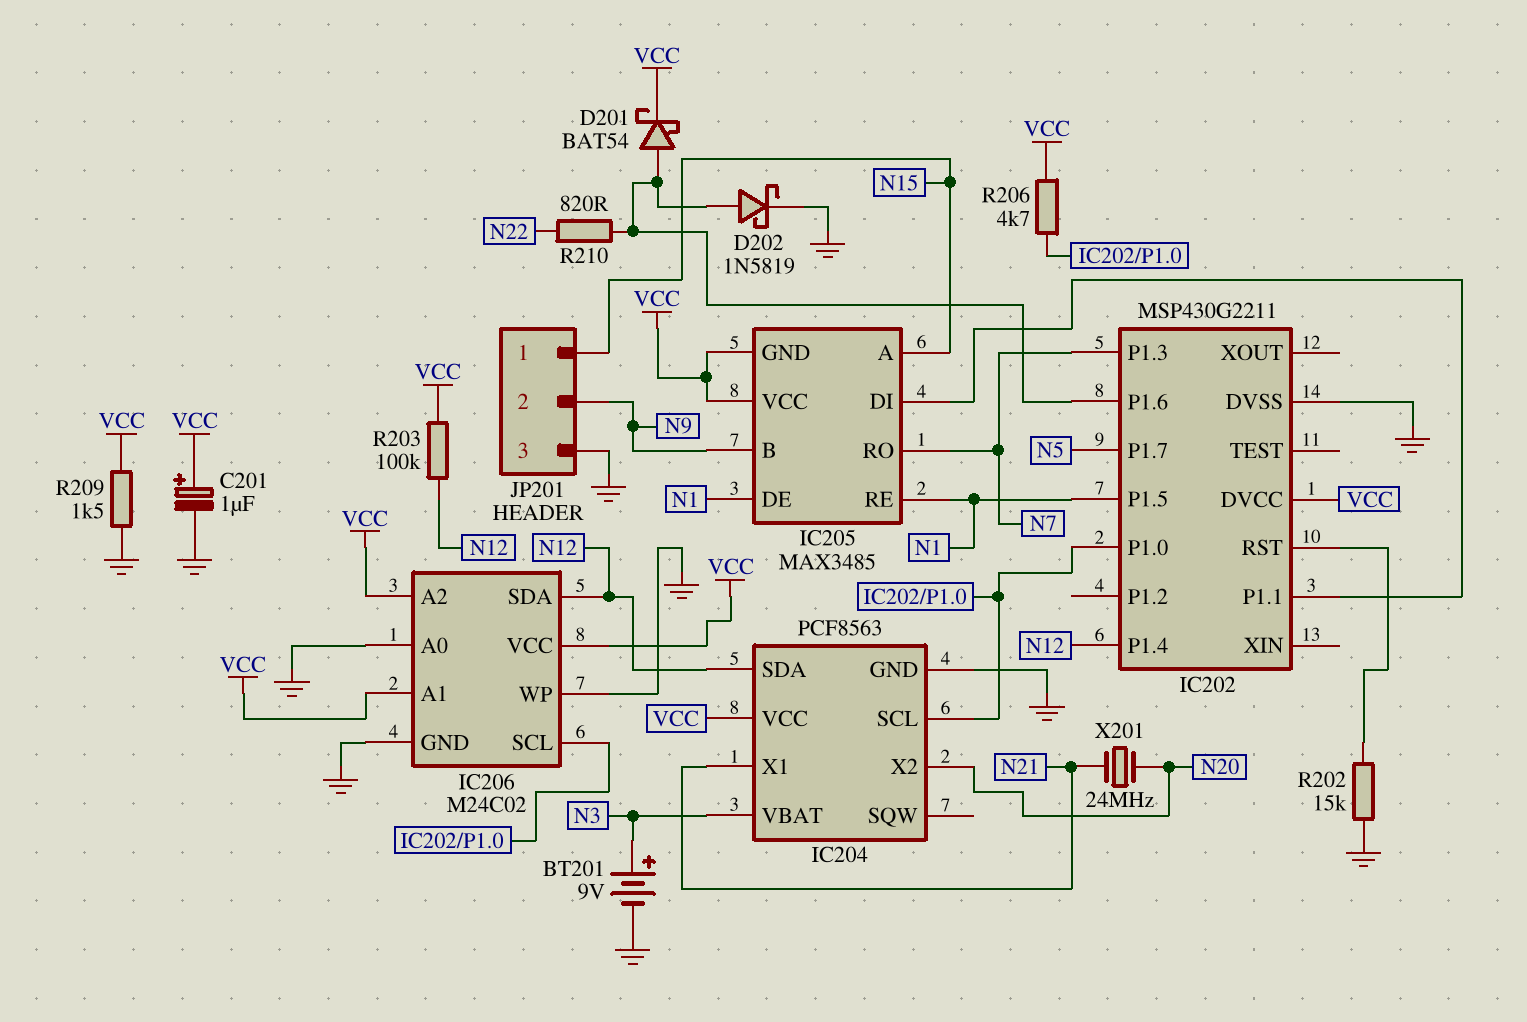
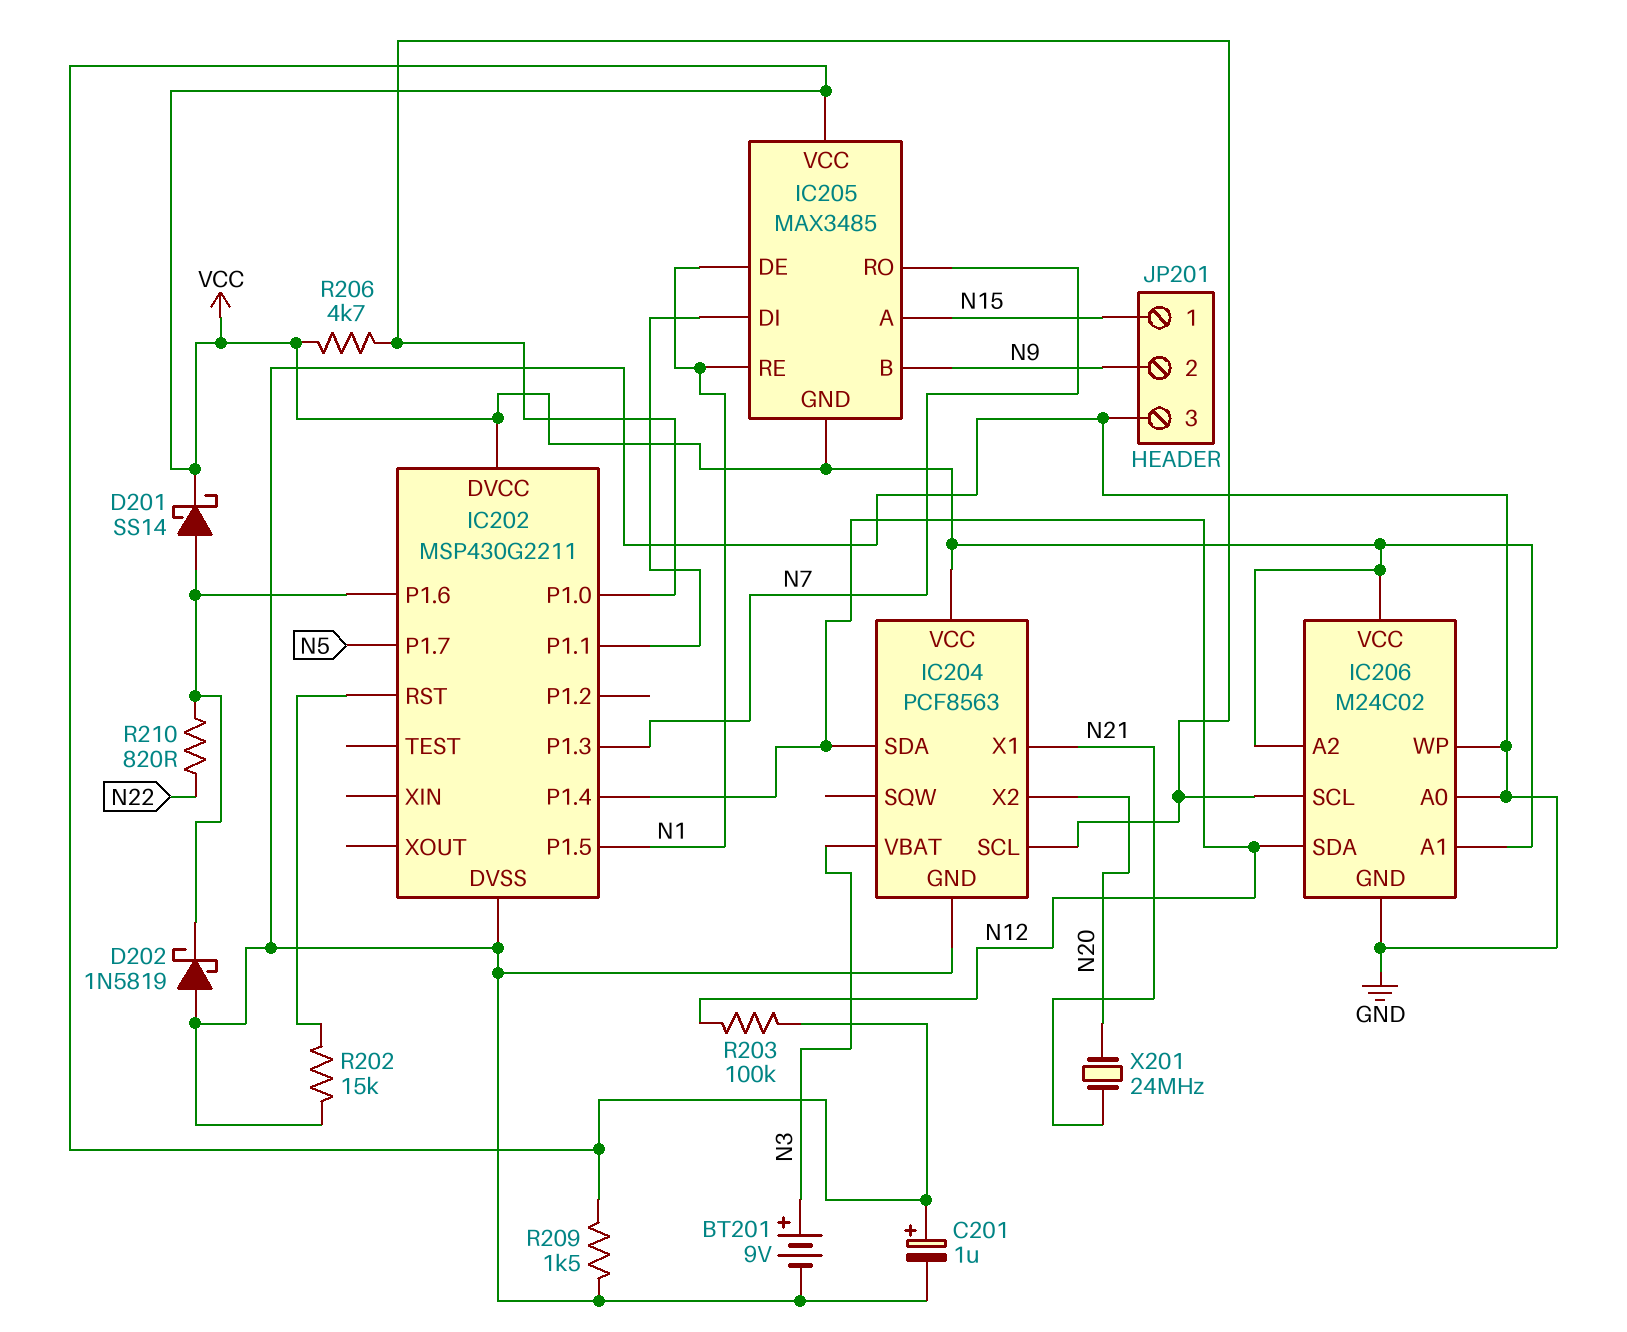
D201: schottky BAT54 (A IC202/P1.6, K VCC) -> schottky SS14 (A IC202/P1.6, K VCC)
D202: schottky 1N5819 (A IC202/P1.6, K GND) -> schottky 1N5819 (A GND, K IC202/P1.6)

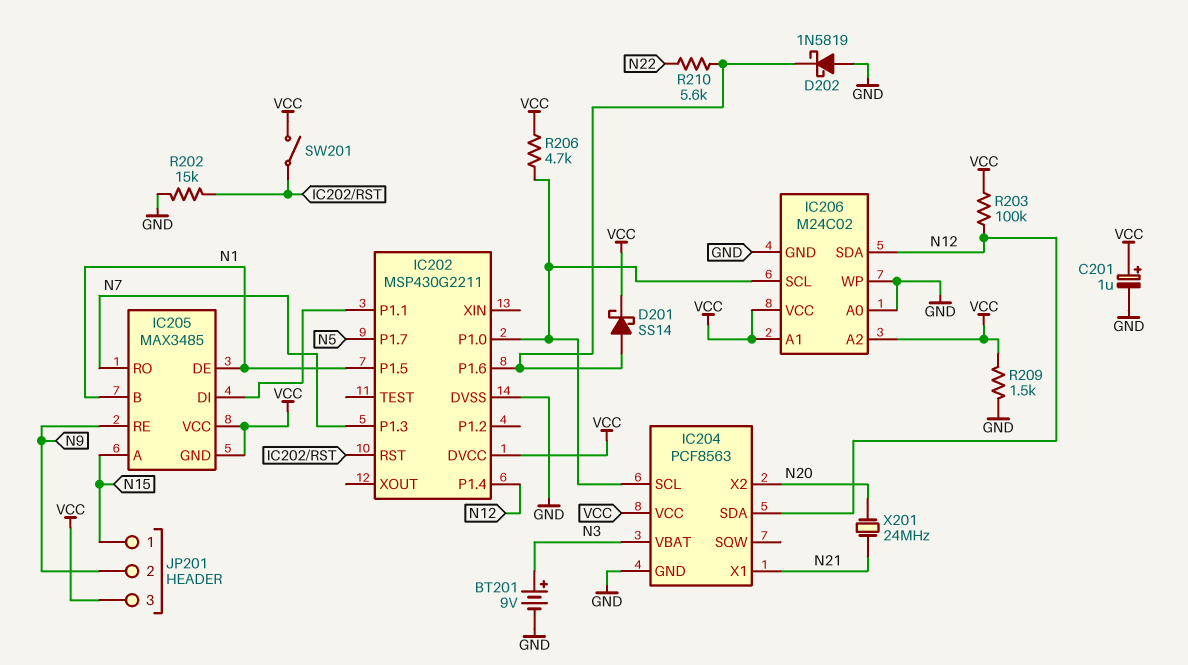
IC205 pin B: N9 -> N1
IC205 pin RE: N1 -> N9
JP201 pin 3: GND -> VCC
R210: 820 (IC202/P1.6, N22) -> 5.6k (IC202/P1.6, N22)
SW201: none -> switch (IC202/RST, VCC)

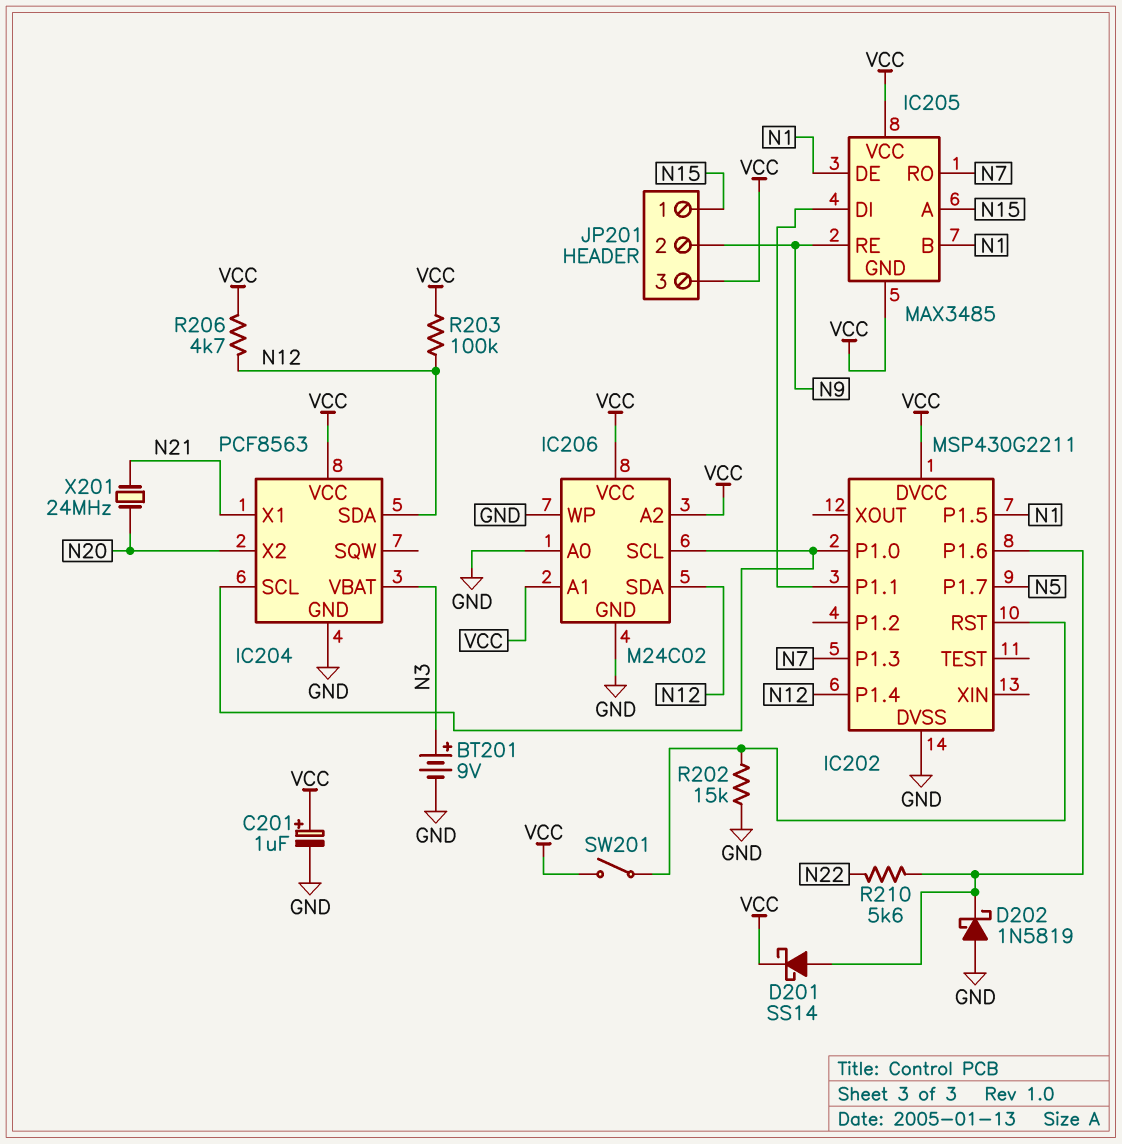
R206: 4.7k (IC202/P1.0, VCC) -> 4.7k (N12, VCC)
R209: 1.5k (GND, VCC) -> none

